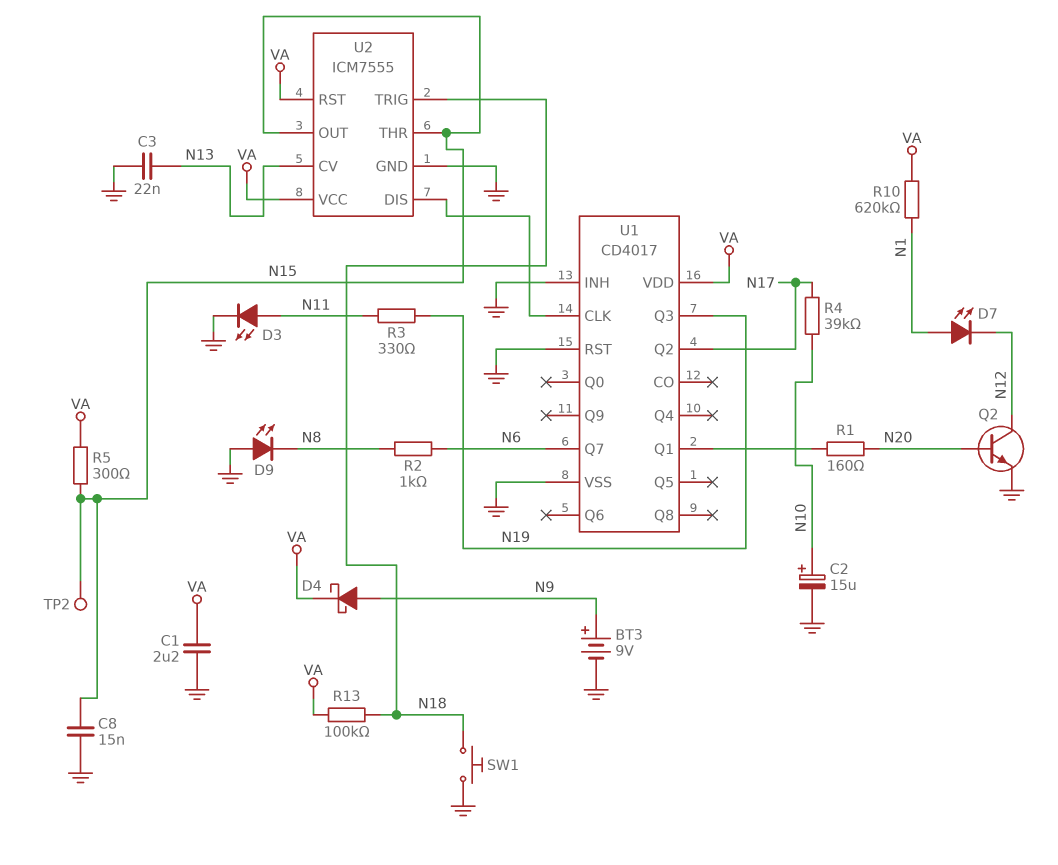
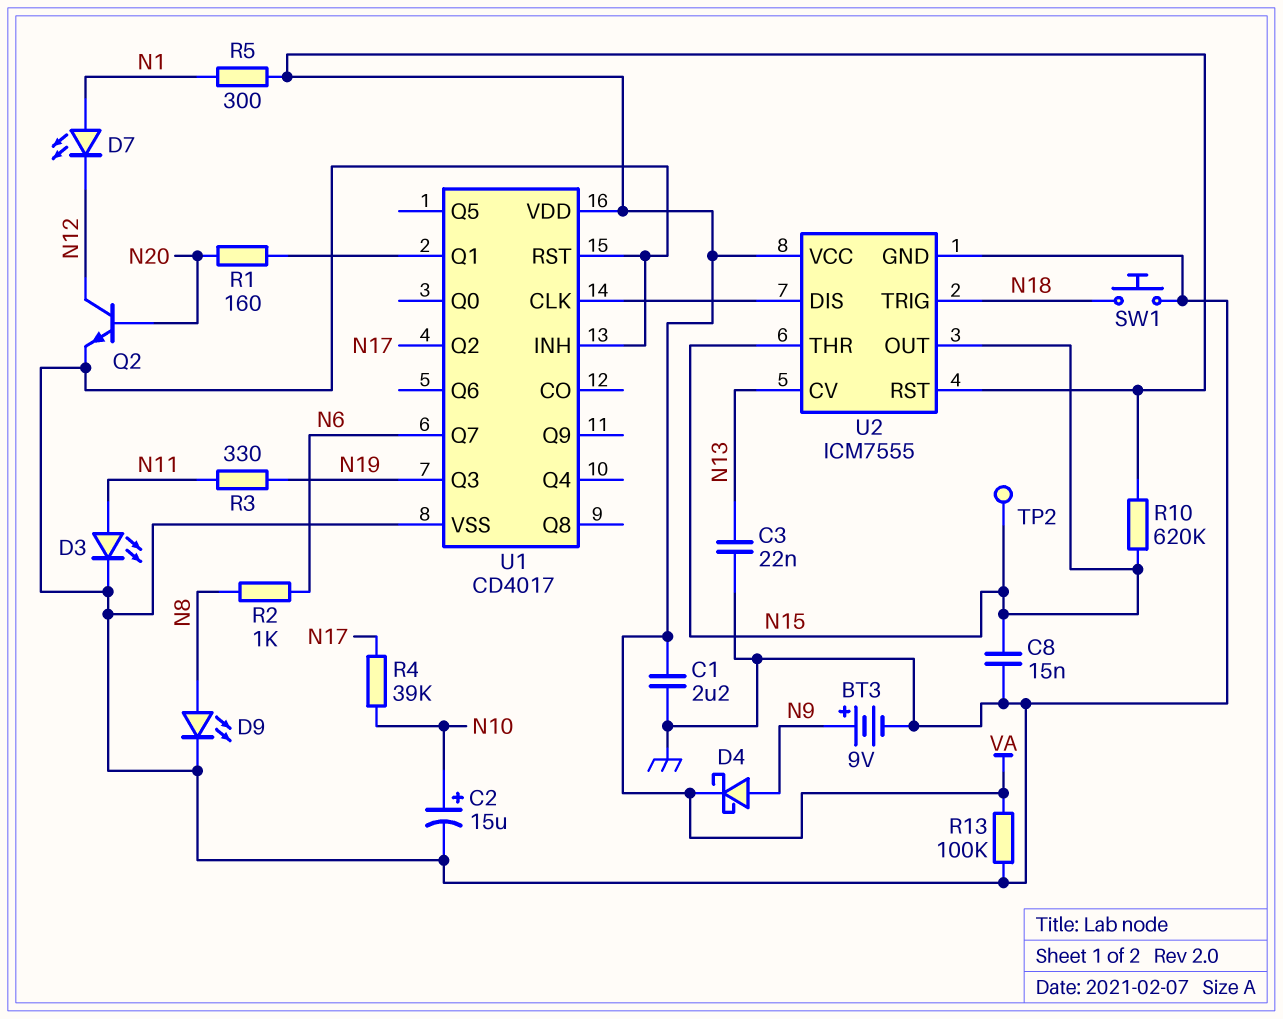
D9: LED (A GND, K N8) -> LED (A N8, K GND)
R5: 300 (N15, VA) -> 300 (N1, VA)
R10: 620k (N1, VA) -> 620k (N15, VA)
R13: 100k (N18, VA) -> 100k (GND, VA)

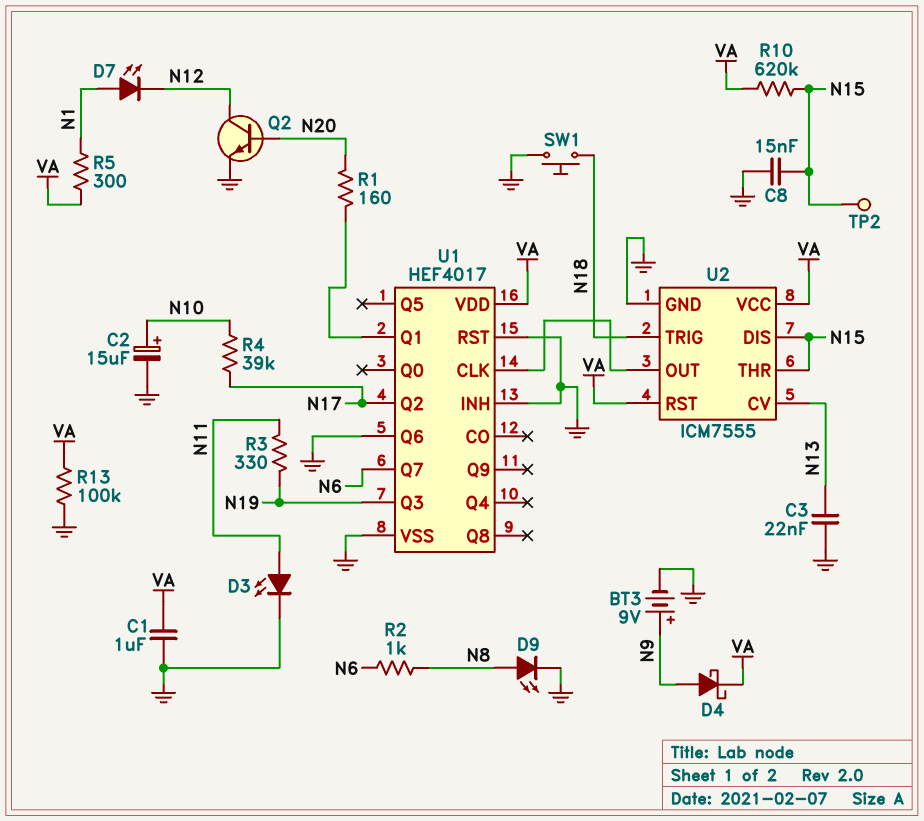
C1: 2.2uF (GND, VA) -> 1uF (GND, VA)
U1: CD4017 -> HEF4017
U1 pin Q6: none -> GND
U2 pin DIS: U1/CLK -> N15
U2 pin OUT: N15 -> U1/CLK

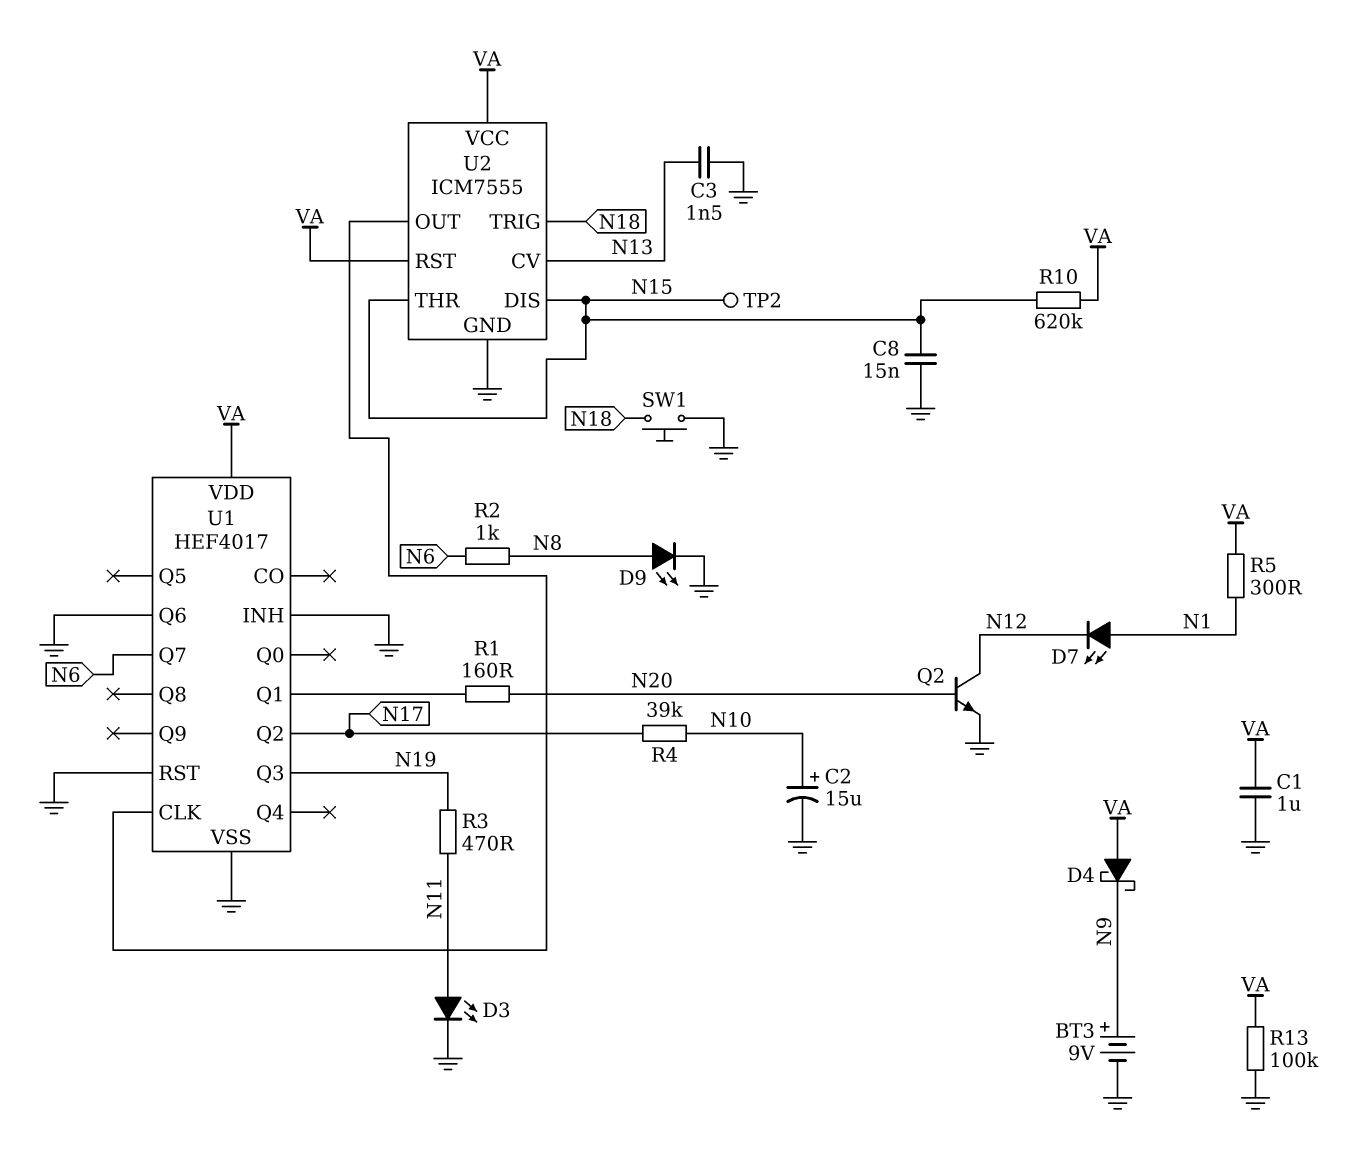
C3: 22nF (GND, N13) -> 1.5nF (GND, N13)
D4: schottky (A N9, K VA) -> schottky (A VA, K N9)
R3: 330 (N11, N19) -> 470 (N11, N19)

